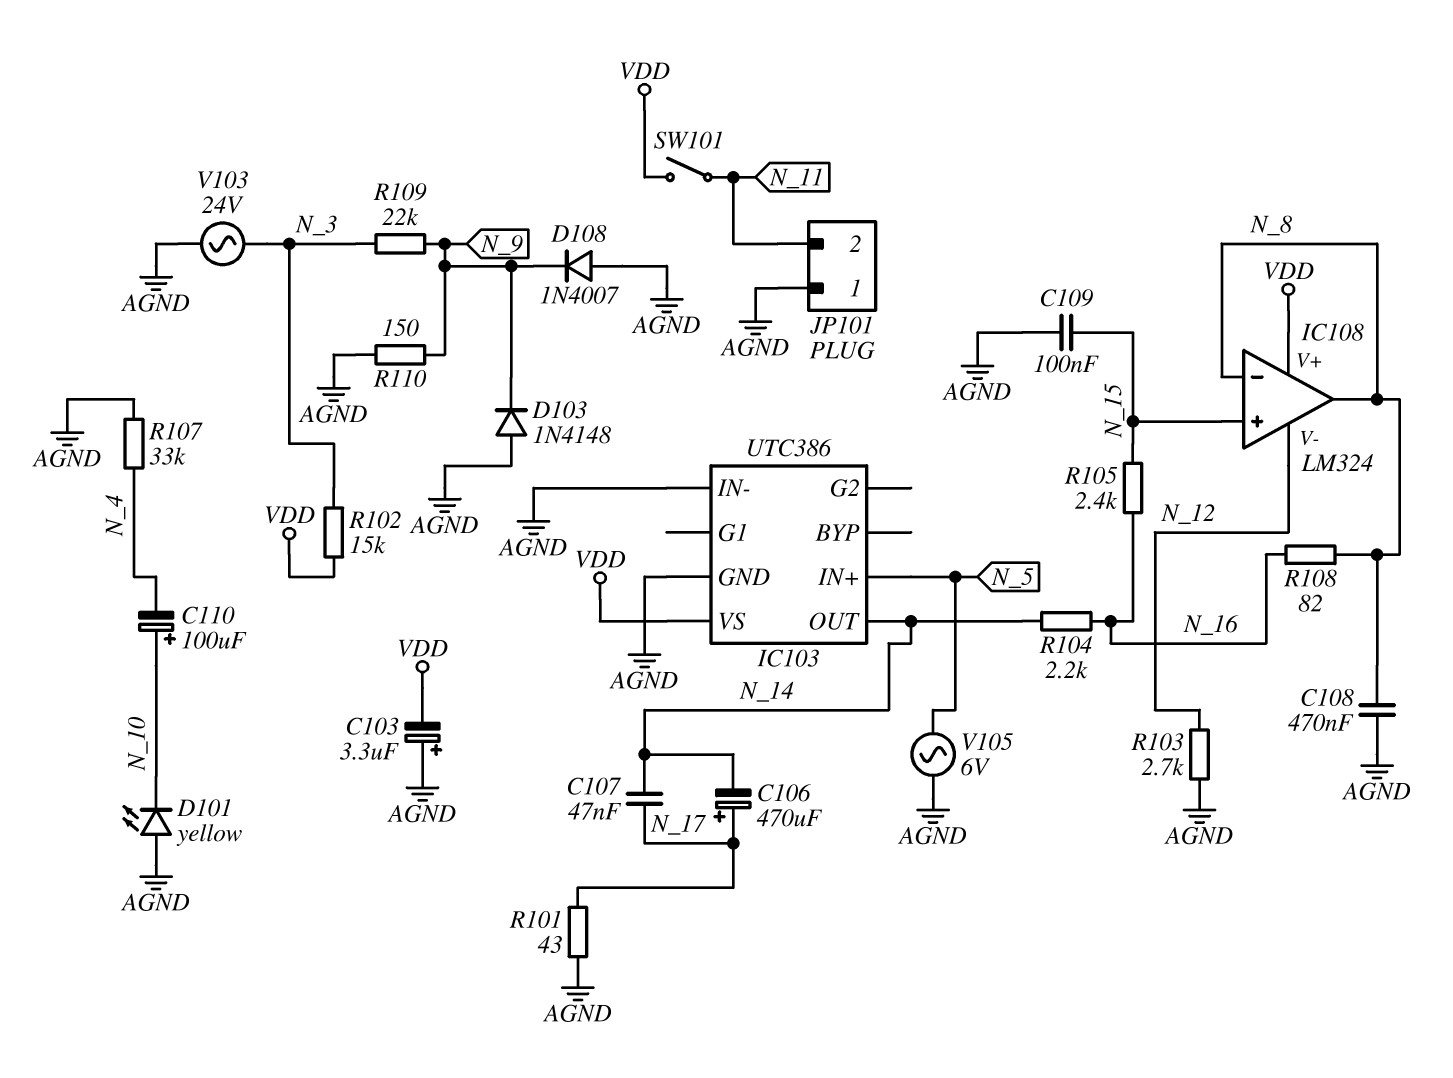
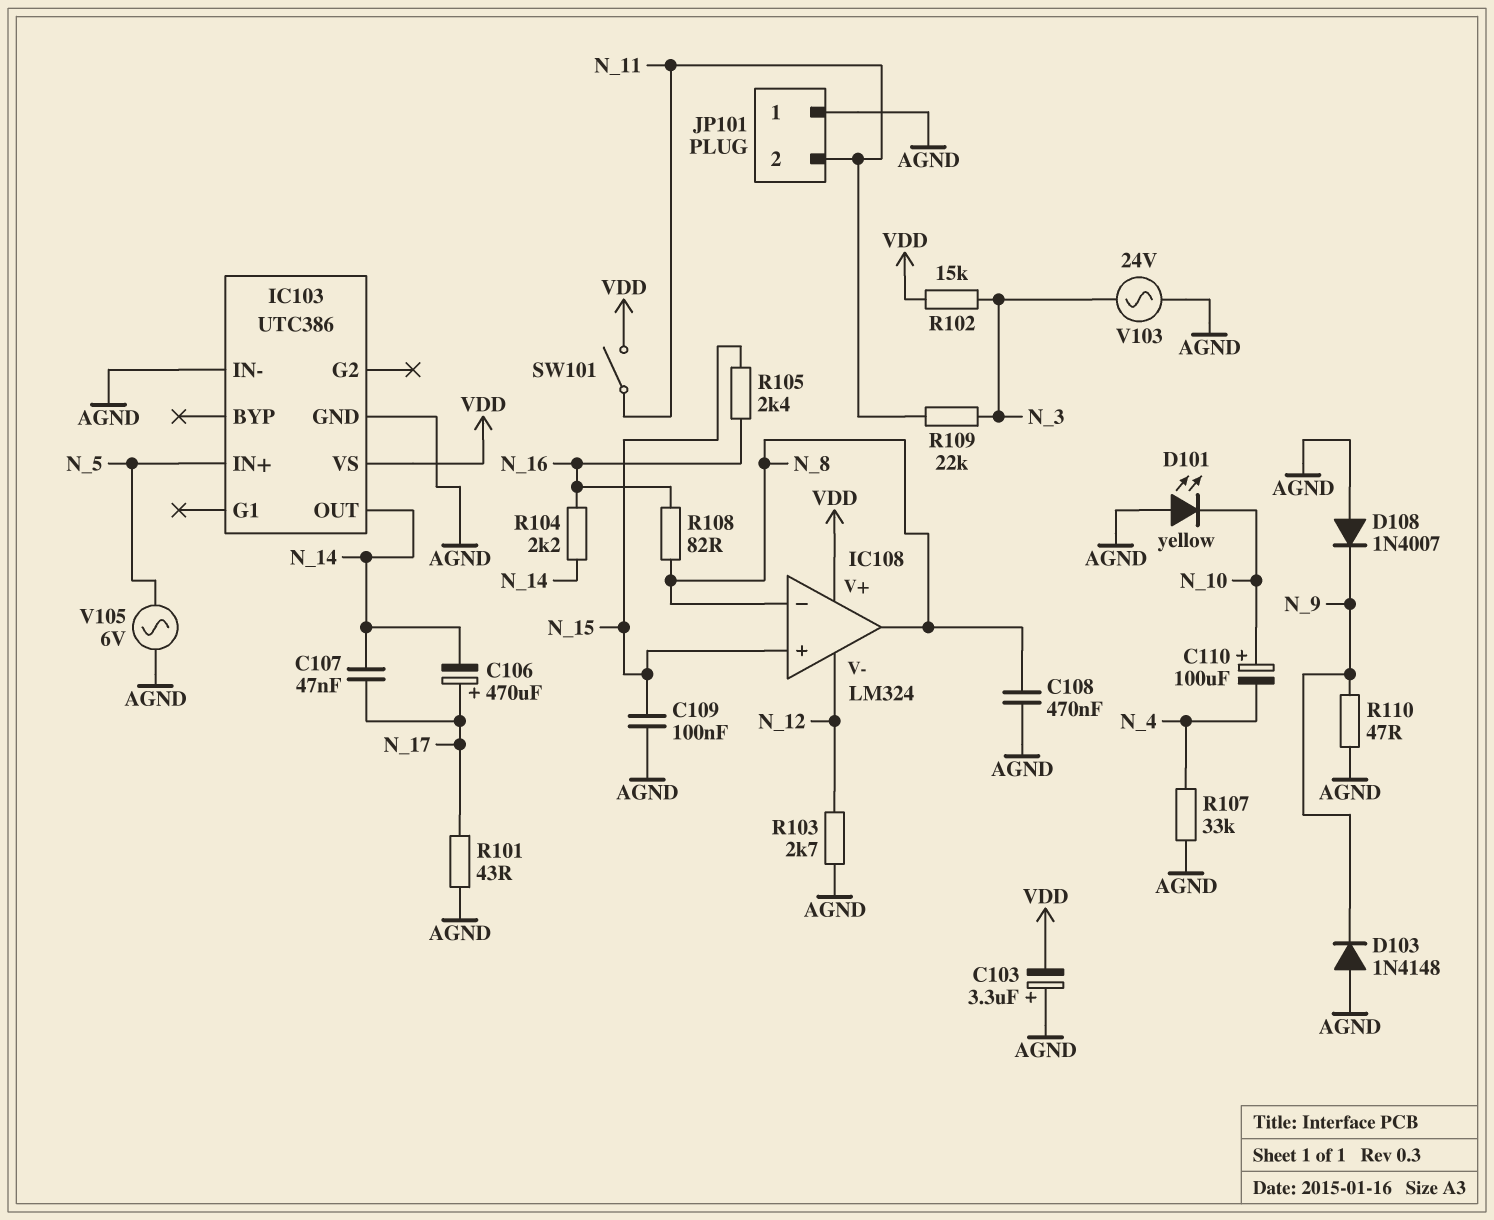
R109: 22k (N_3, N_9) -> 22k (N_3, N_11)
R110: 150 (AGND, N_9) -> 47 (AGND, N_9)

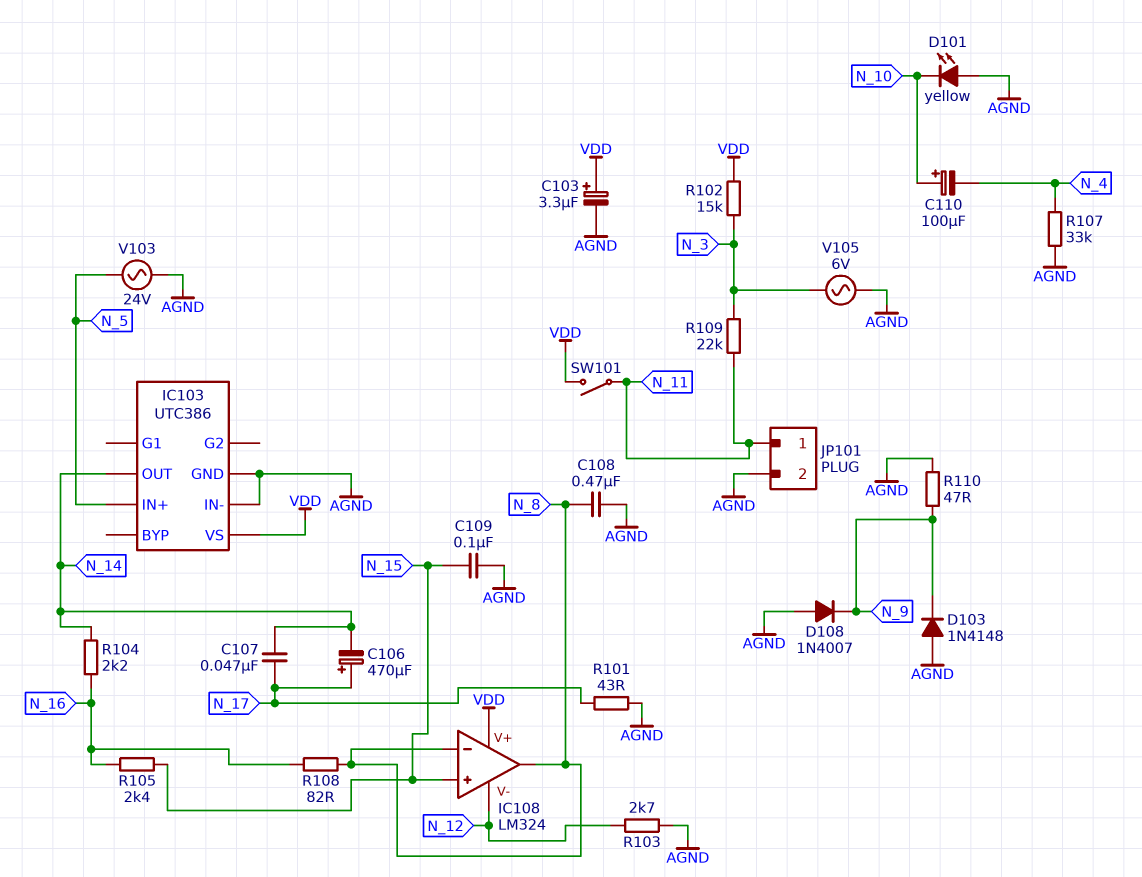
C103: 3.3uF (plus AGND, minus VDD) -> 3.3uF (plus VDD, minus AGND)
JP101 pin 1: AGND -> N_11
JP101 pin 2: N_11 -> AGND
V103: AC 24V (AGND, N_3) -> AC 24V (AGND, N_5)
V105: AC 6V (AGND, N_5) -> AC 6V (AGND, N_3)

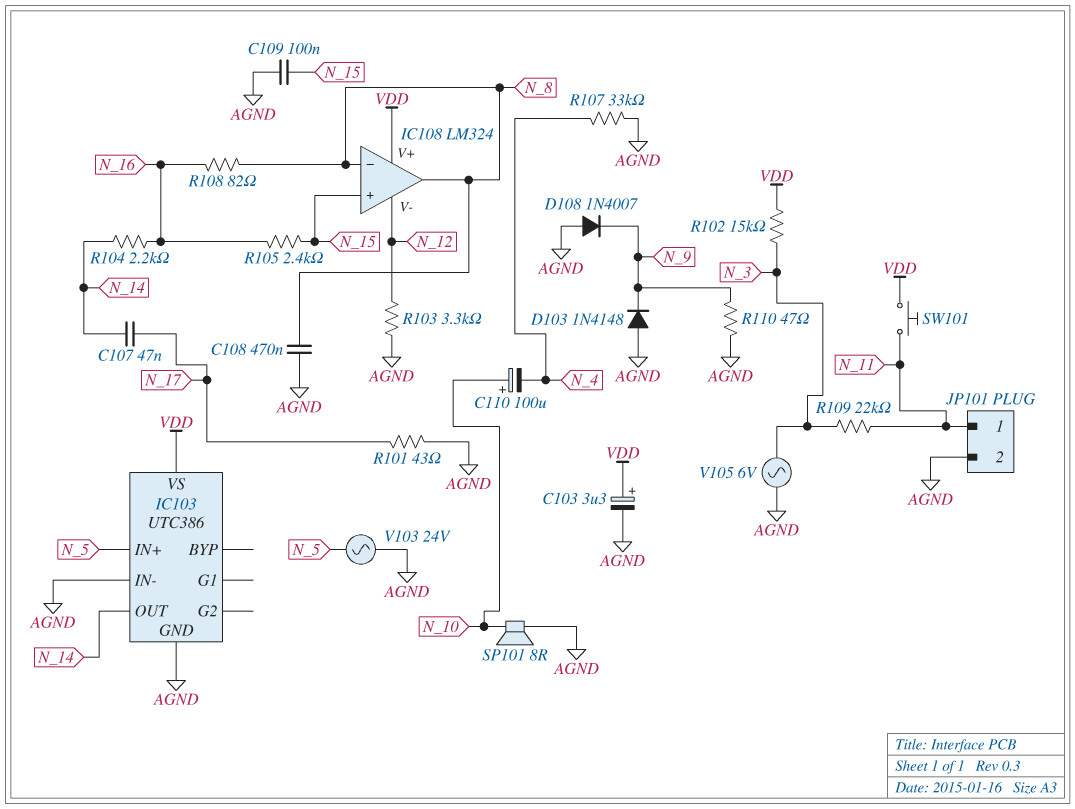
C106: 470uF (plus N_17, minus N_14) -> none
D101: LED yellow (A AGND, K N_10) -> none
R103: 2.7k (AGND, N_12) -> 3.3k (AGND, N_12)
SP101: none -> speaker 8R (AGND, N_10)
SW101: switch (N_11, VDD) -> button (N_11, VDD)

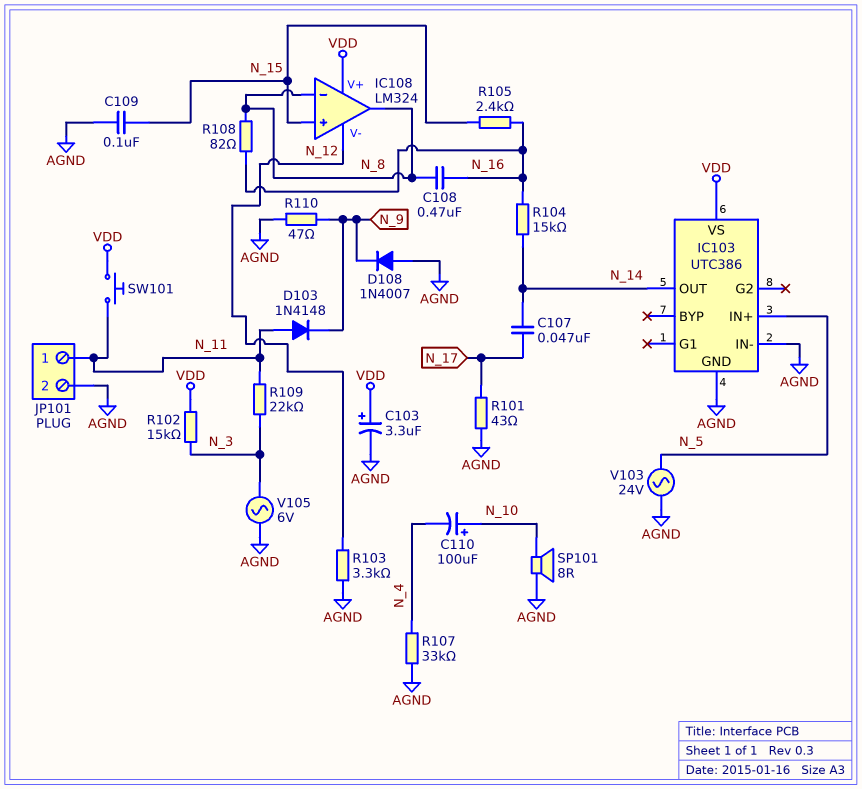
C108: 470nF (AGND, N_8) -> 470nF (N_8, N_16)
D103: diode 1N4148 (A AGND, K N_9) -> diode 1N4148 (A N_11, K N_9)
R104: 2.2k (N_14, N_16) -> 15k (N_14, N_16)

